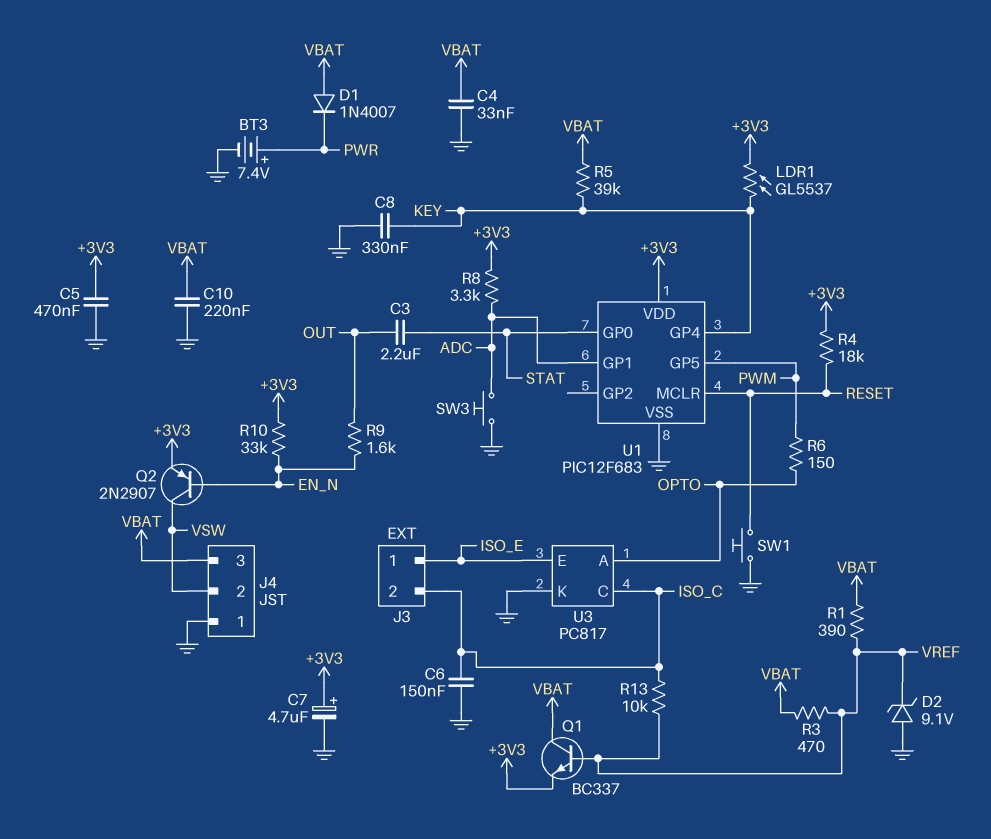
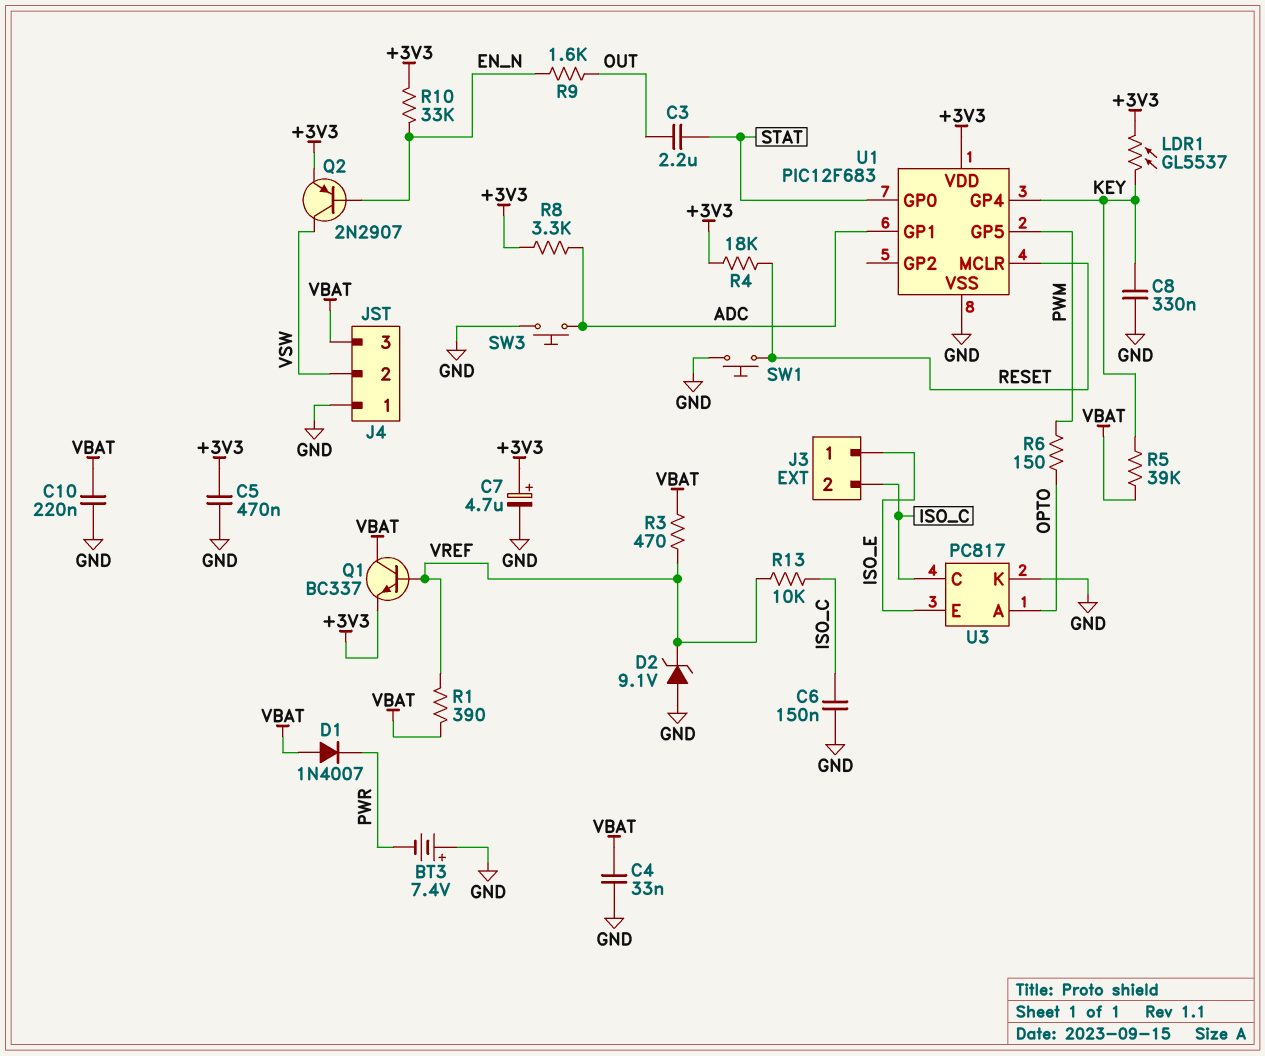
BT3: 7.4V (plus PWR, minus GND) -> 7.4V (plus GND, minus PWR)

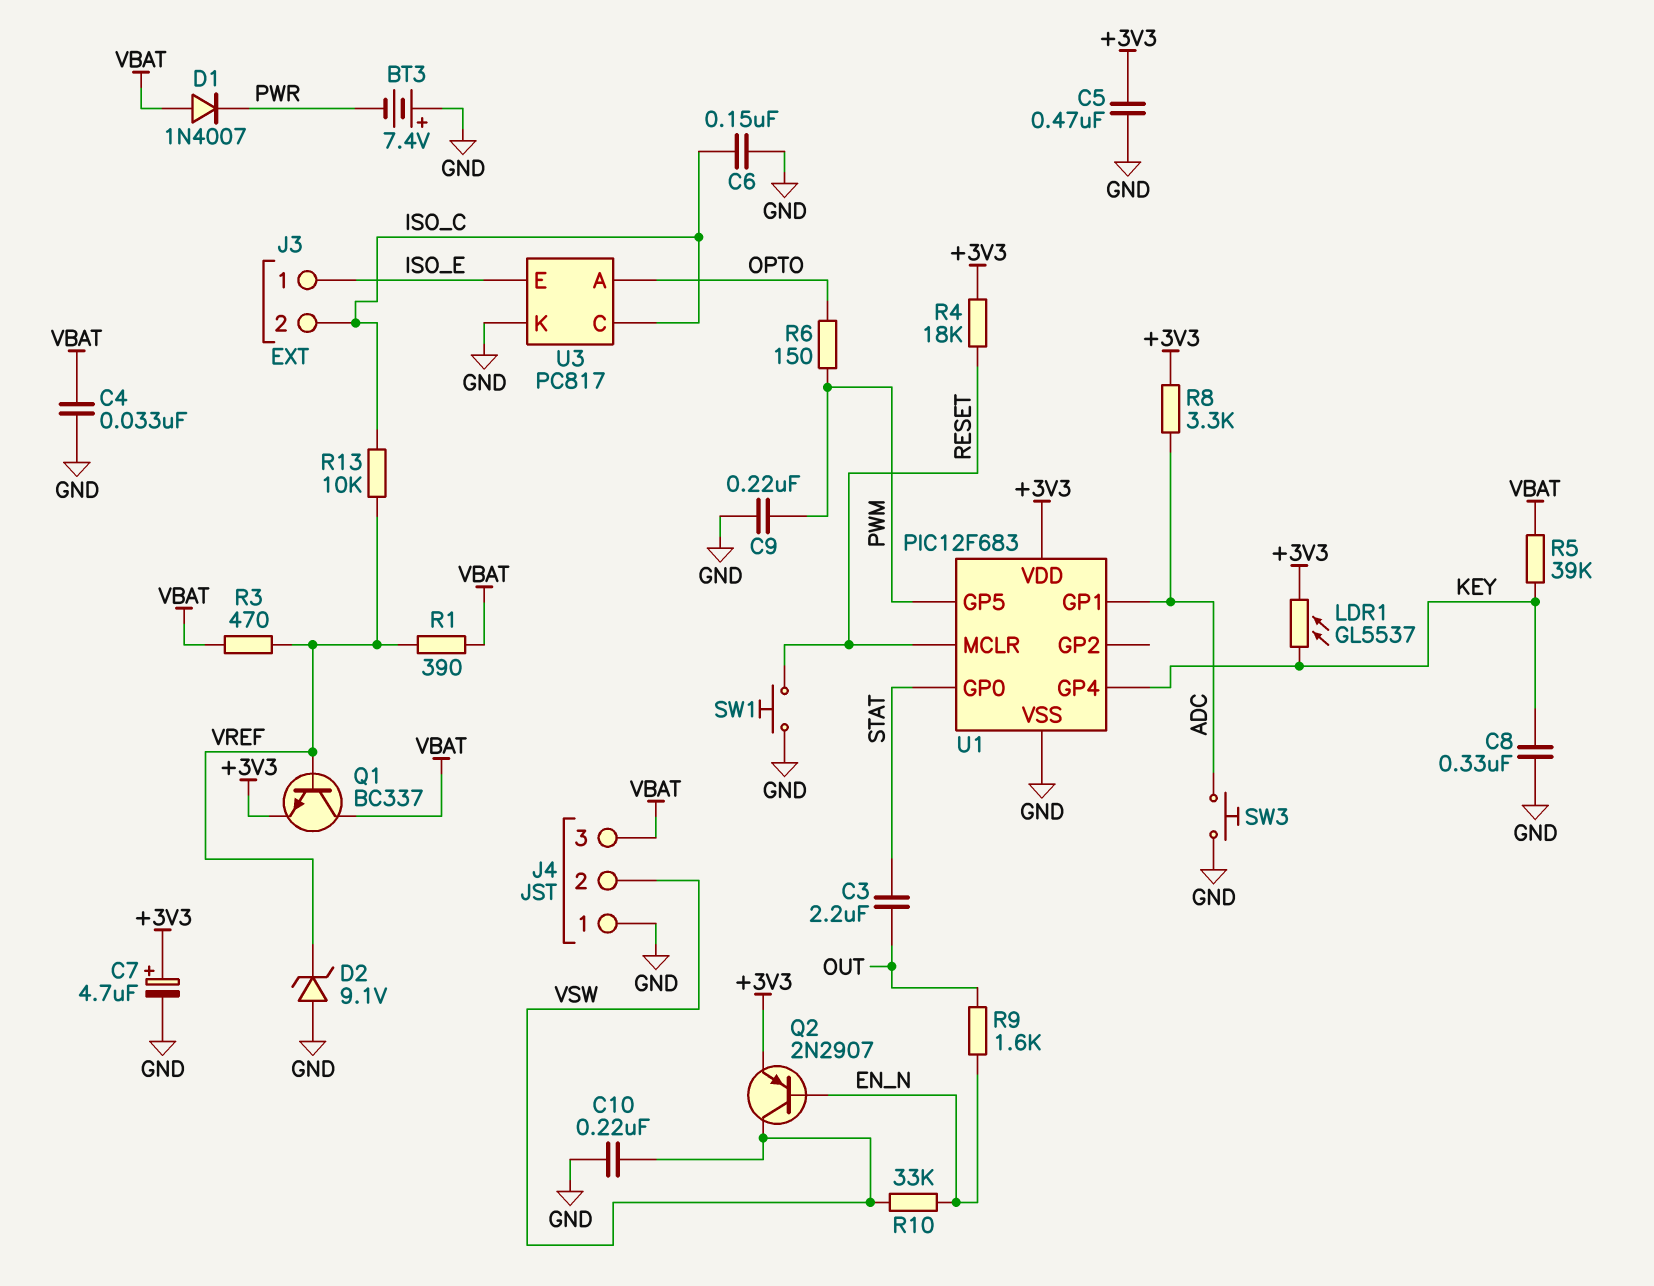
C9: none -> 220nF (GND, PWM)
C10: 220nF (GND, VBAT) -> 220nF (GND, VSW)
R10: 33k (+3V3, EN_N) -> 33k (EN_N, VSW)

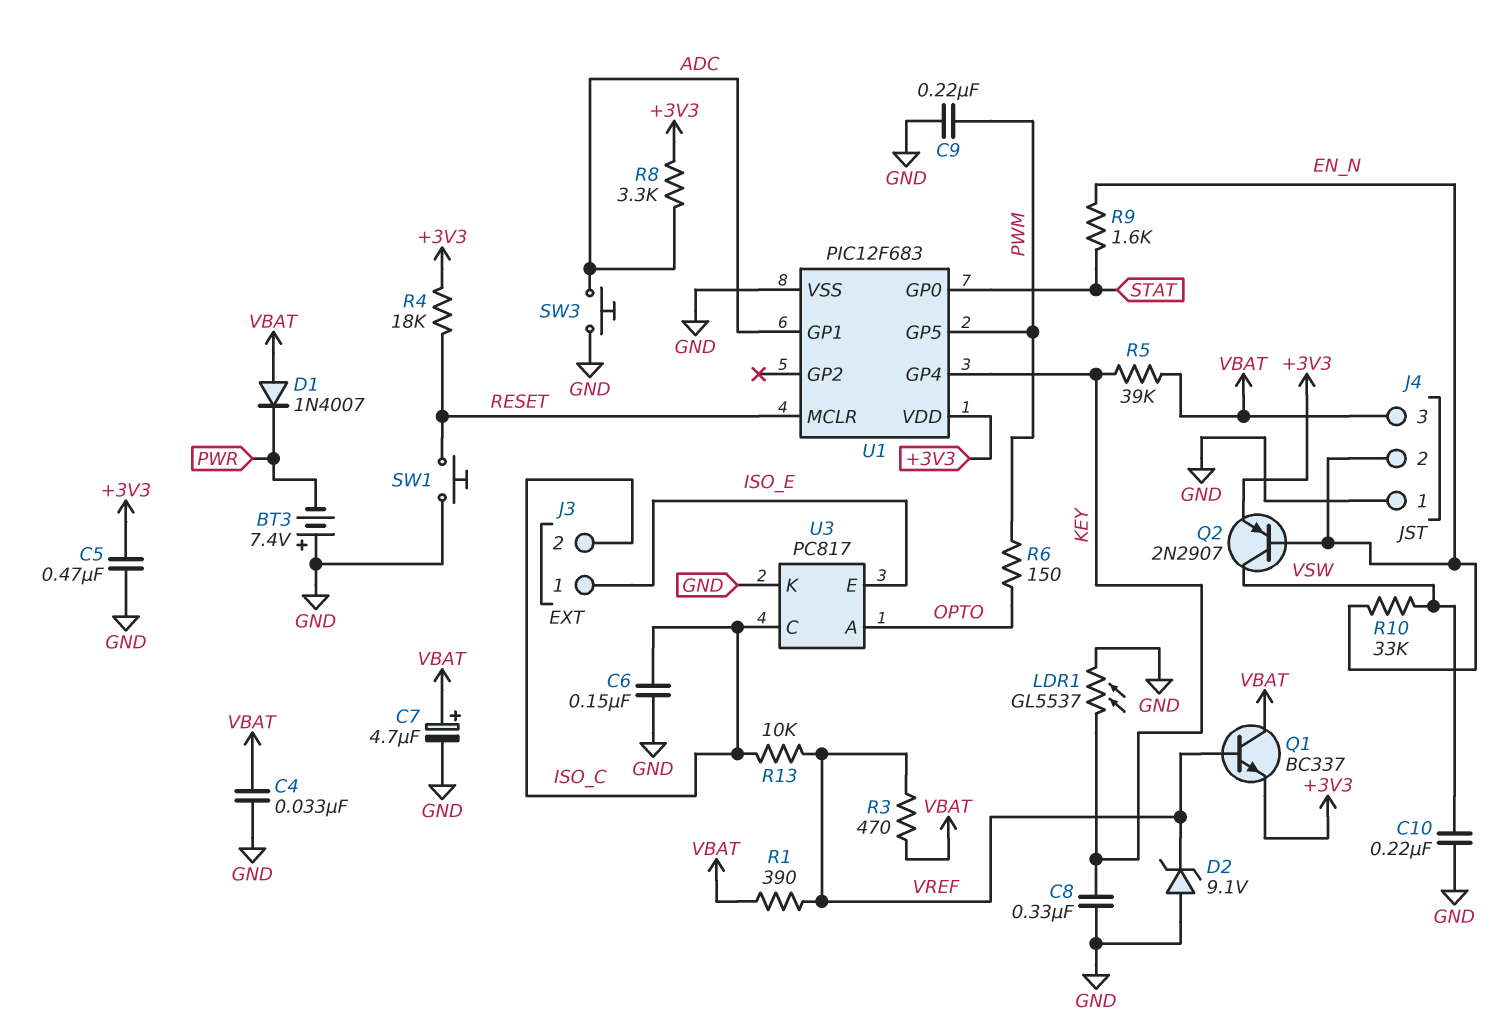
C3: 2.2uF (OUT, STAT) -> none
C7: 4.7uF (plus +3V3, minus GND) -> 4.7uF (plus VBAT, minus GND)
J4 pin 2: VSW -> EN_N
LDR1: GL5537 (+3V3, KEY) -> GL5537 (GND, KEY)
R9: 1.6k (EN_N, OUT) -> 1.6k (EN_N, STAT)

